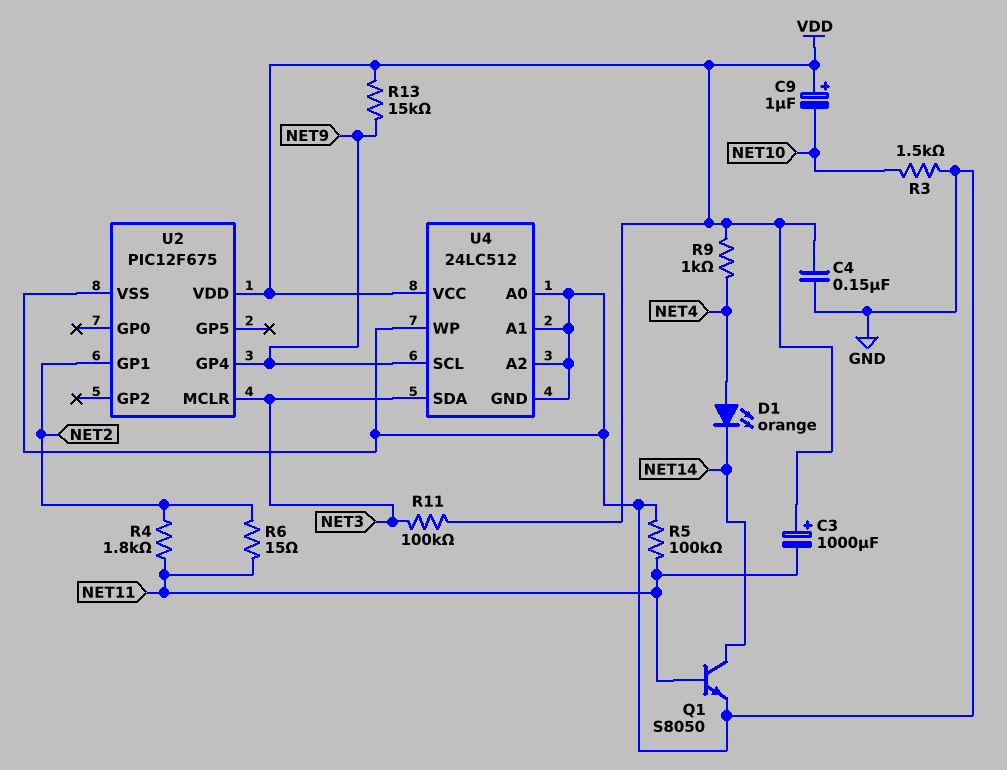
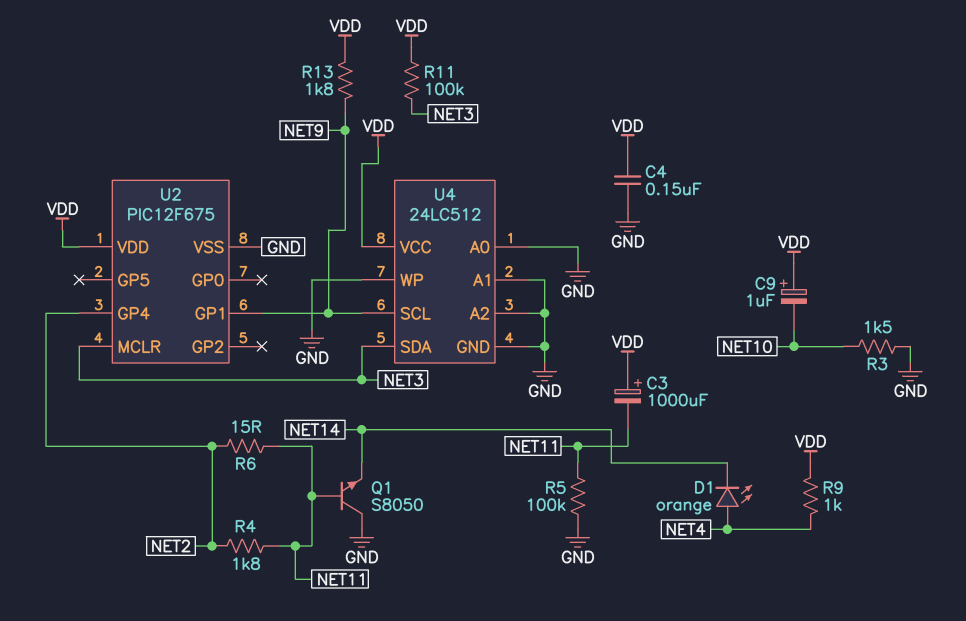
Q1: NPN S8050 (B NET11, C NET14, E GND) -> NPN S8050 (B NET11, C GND, E NET14)
R13: 15k (NET9, VDD) -> 1.8k (NET9, VDD)
U2 pin GP1: NET2 -> NET9
U2 pin GP4: NET9 -> NET2

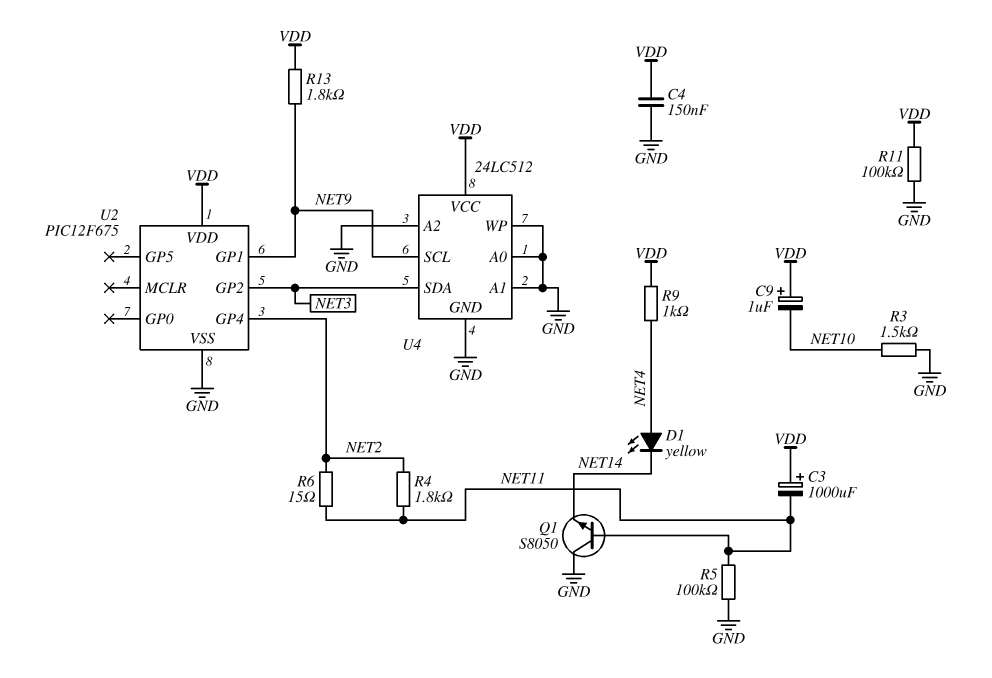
D1: LED orange (A NET4, K NET14) -> LED yellow (A NET4, K NET14)
R11: 100k (NET3, VDD) -> 100k (GND, VDD)
U2 pin GP2: none -> NET3
U2 pin MCLR: NET3 -> none

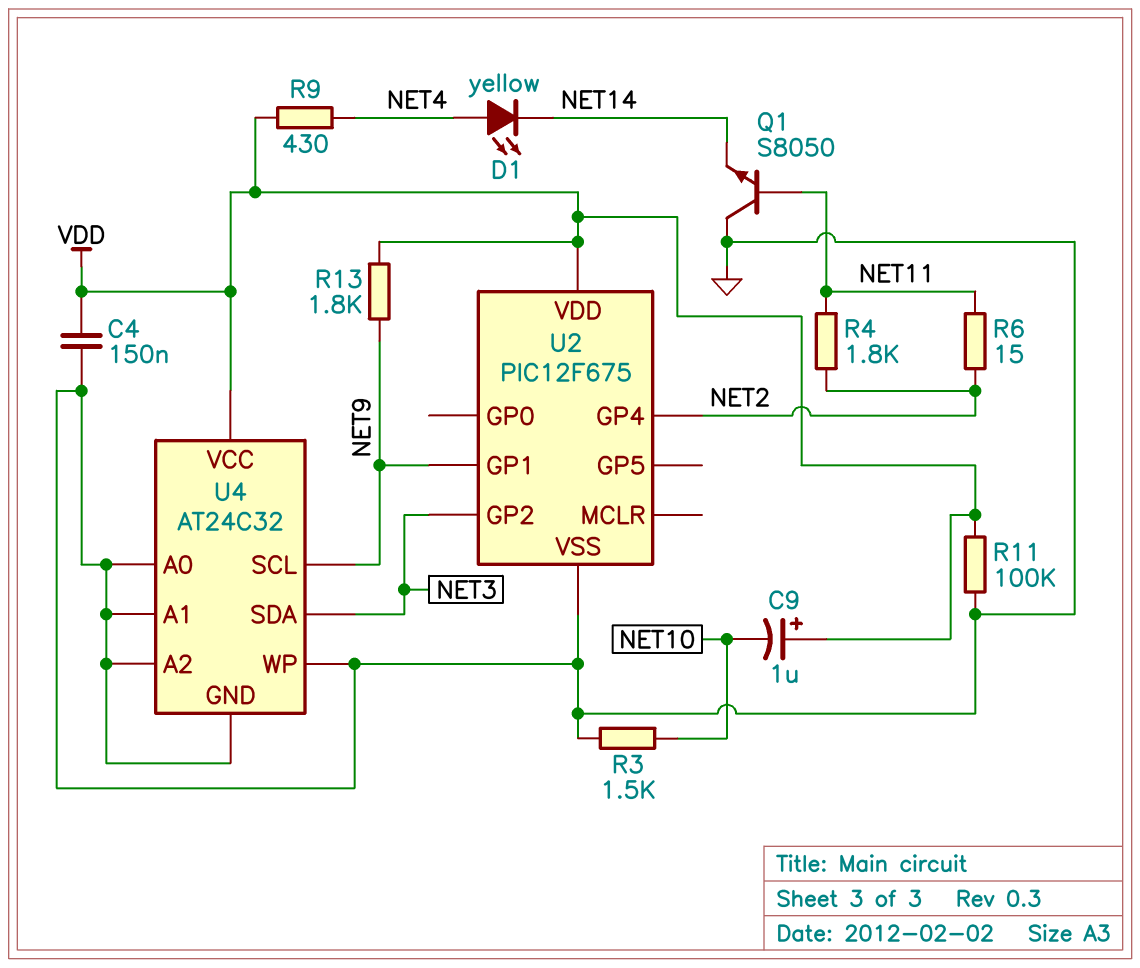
C3: 1000uF (plus VDD, minus NET11) -> none
R5: 100k (GND, NET11) -> none
R9: 1k (NET4, VDD) -> 430 (NET4, VDD)
U4: 24LC512 -> AT24C32

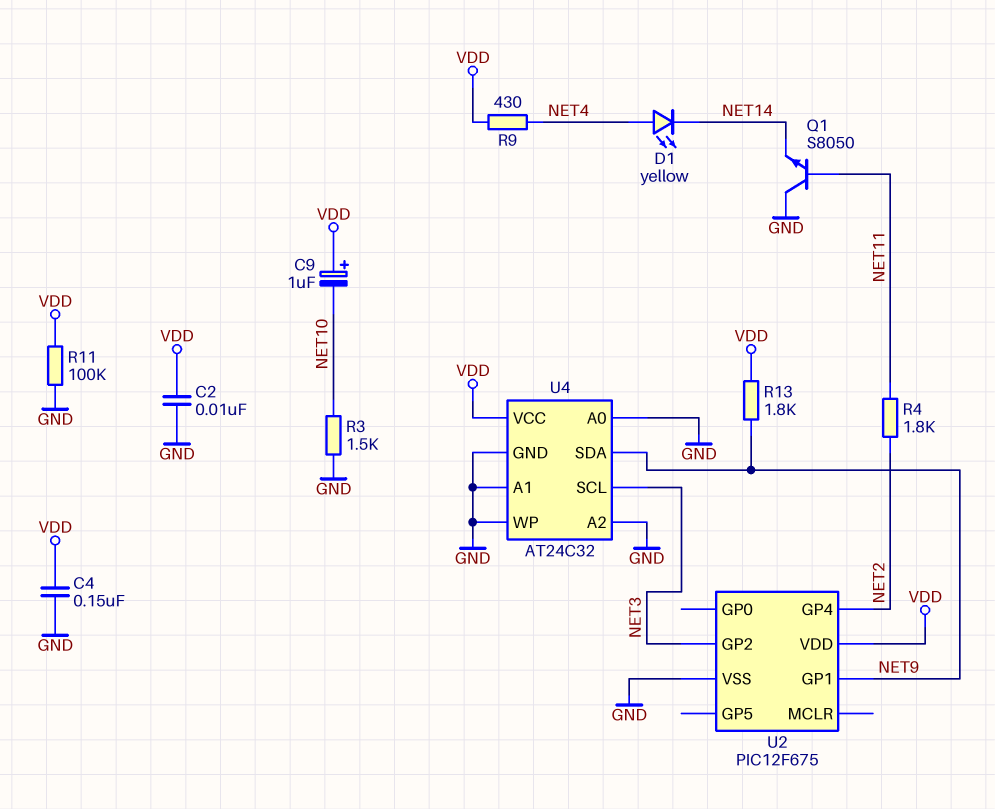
C2: none -> 10nF (GND, VDD)
R6: 15 (NET2, NET11) -> none
U4 pin SCL: NET9 -> NET3
U4 pin SDA: NET3 -> NET9

